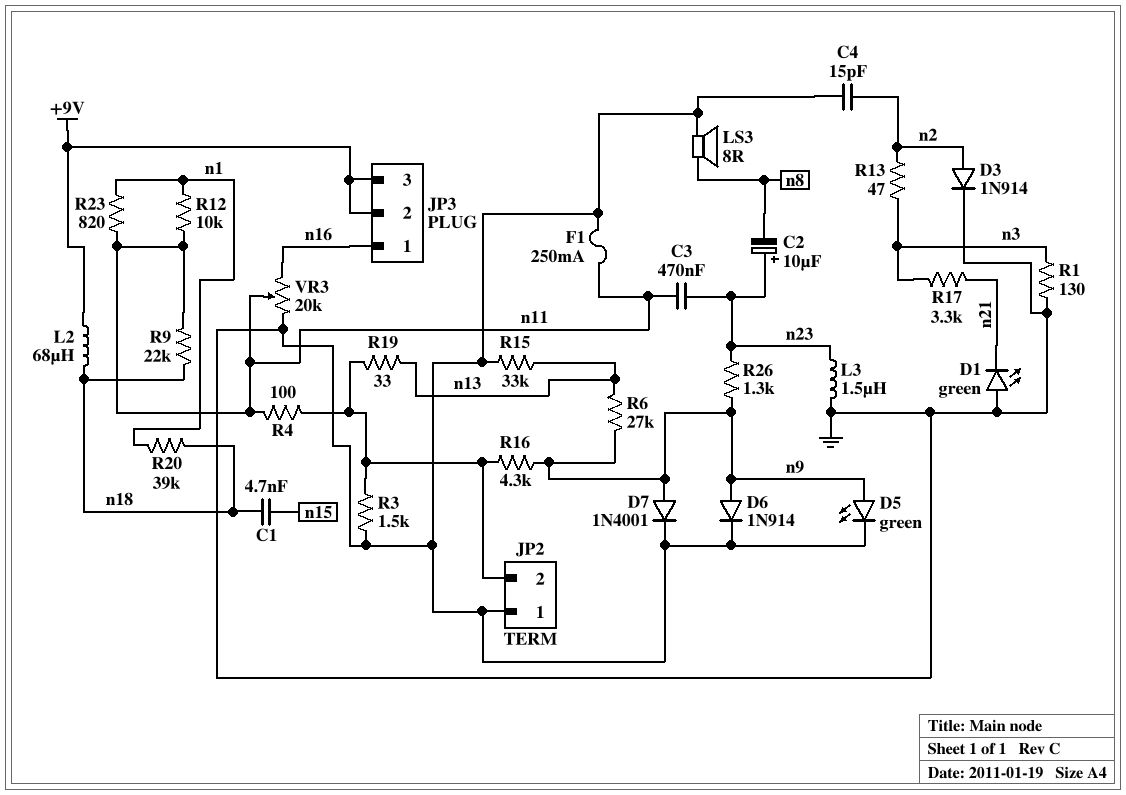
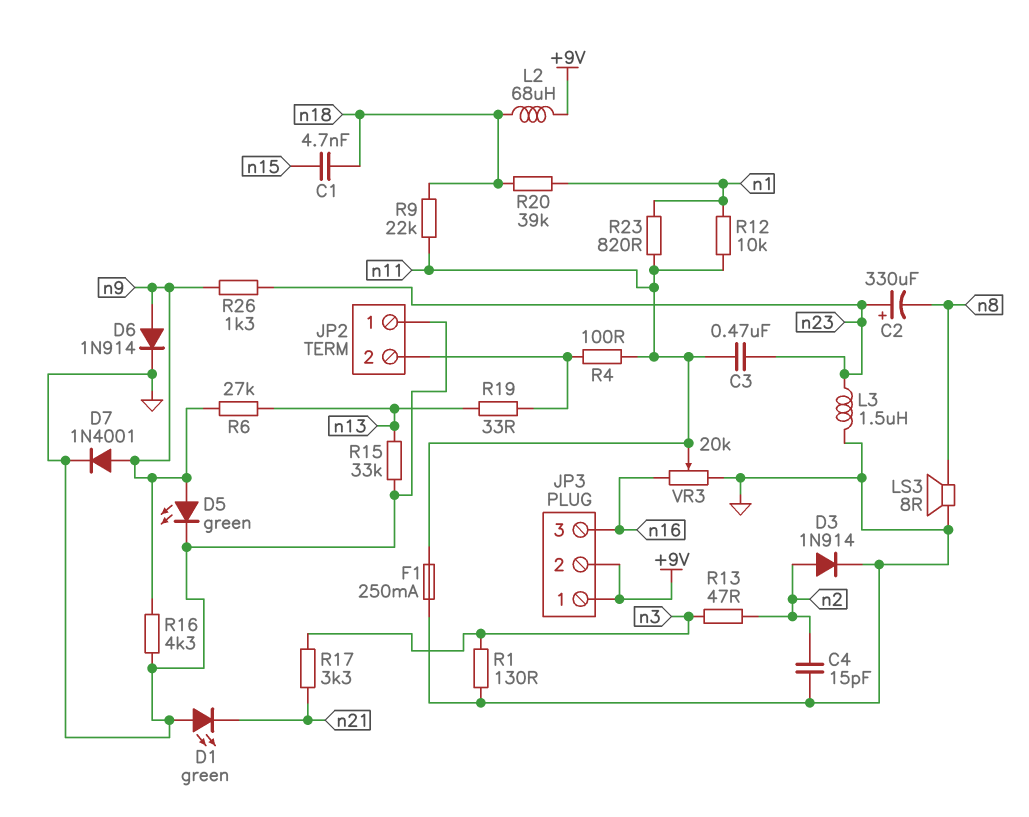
C2: 10uF (plus n23, minus n8) -> 330uF (plus n23, minus n8)
JP3 pin 1: n16 -> +9V
JP3 pin 3: +9V -> n16
R3: 1.5k (GND, JP2/2) -> none
R16: 4.3k (JP2/2, n9) -> 4.3k (GND, n9)

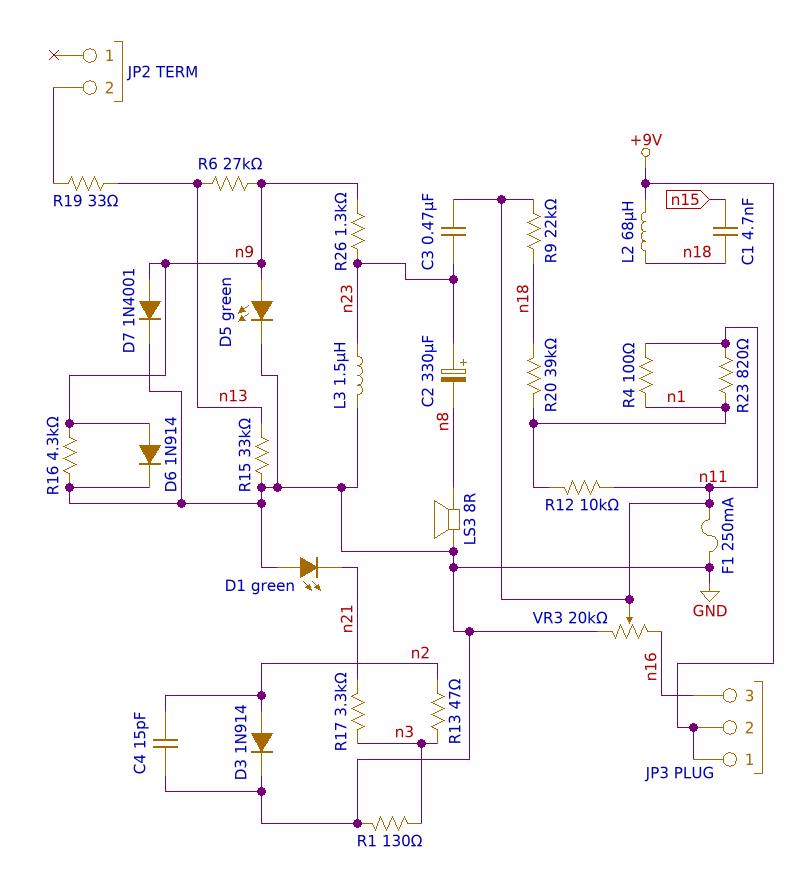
JP2 pin 1: GND -> none
R4: 100 (JP2/2, n11) -> 100 (n1, n11)

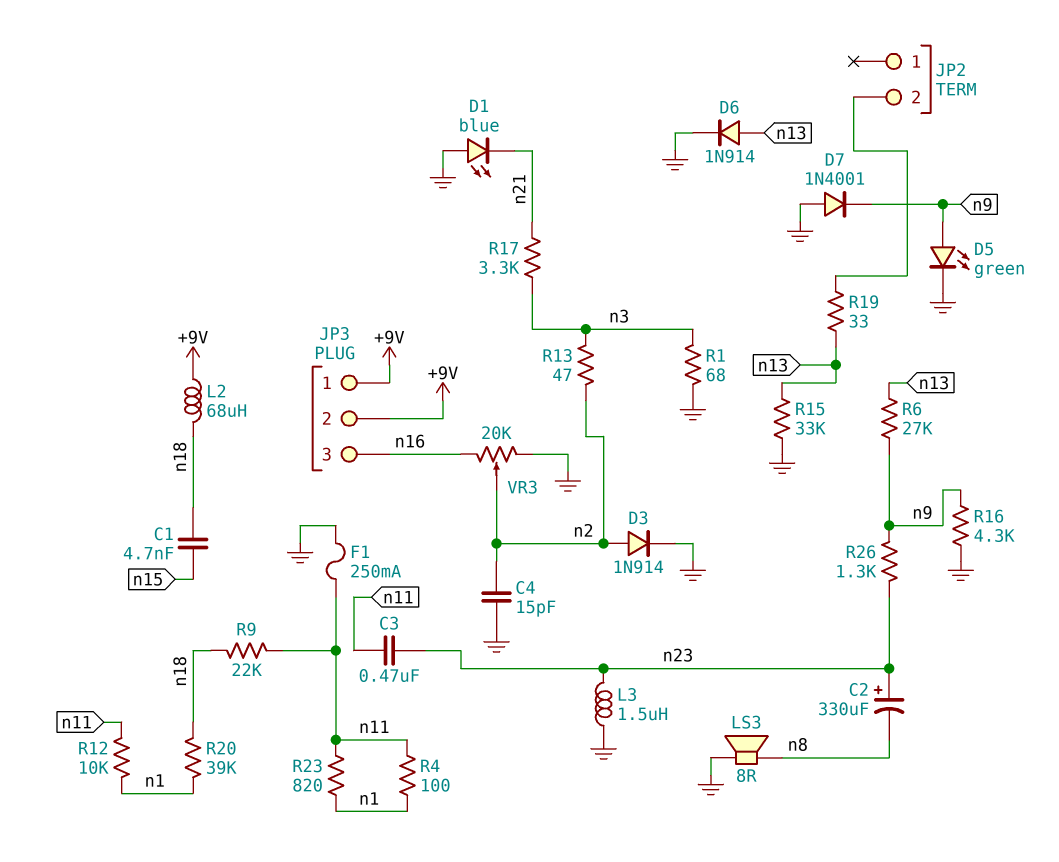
D1: LED green (A GND, K n21) -> LED blue (A GND, K n21)
D6: diode 1N914 (A n9, K GND) -> diode 1N914 (A n13, K GND)
D7: diode 1N4001 (A n9, K GND) -> diode 1N4001 (A GND, K n9)
R1: 130 (GND, n3) -> 68 (GND, n3)
VR3: 20k (GND, n16, wiper n11) -> 20k (GND, n16, wiper n2)

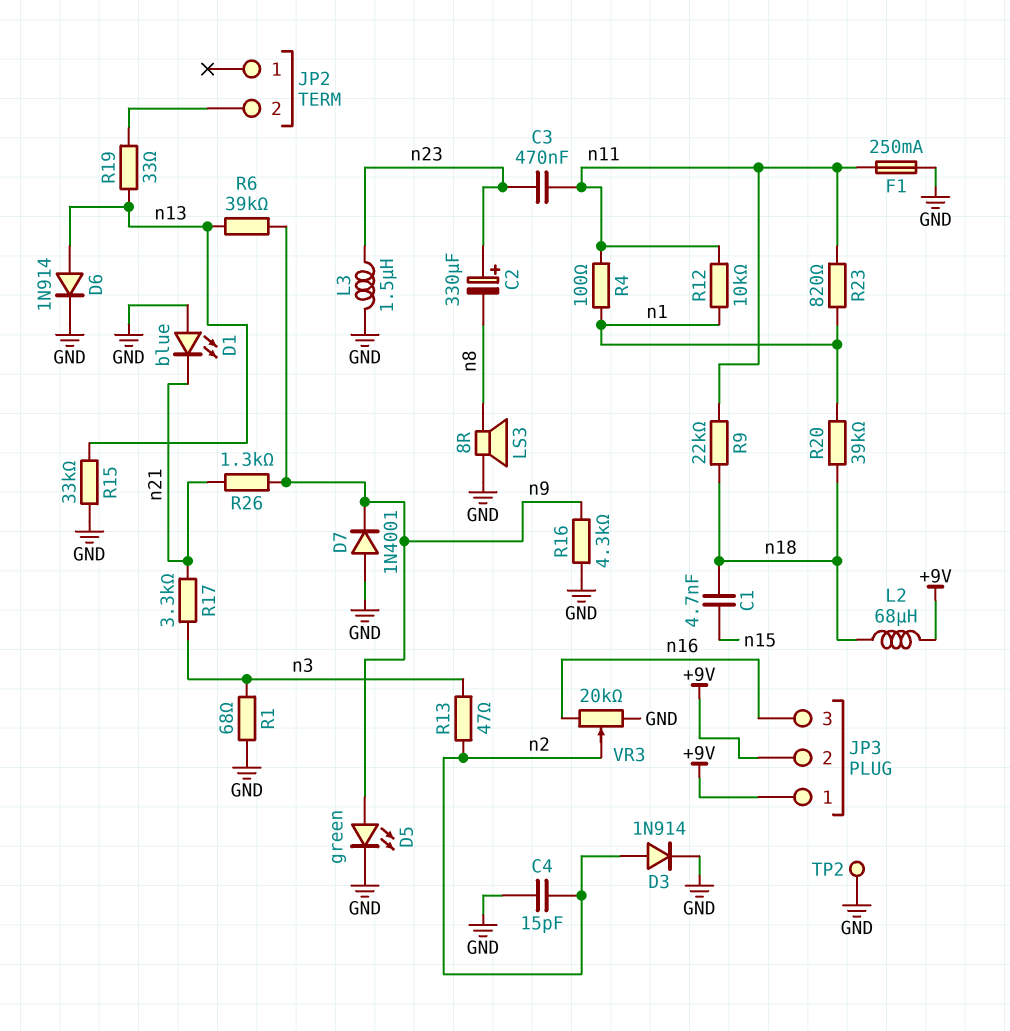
R6: 27k (n9, n13) -> 39k (n9, n13)
R26: 1.3k (n9, n23) -> 1.3k (n9, n21)
TP2: none -> test point (GND)

